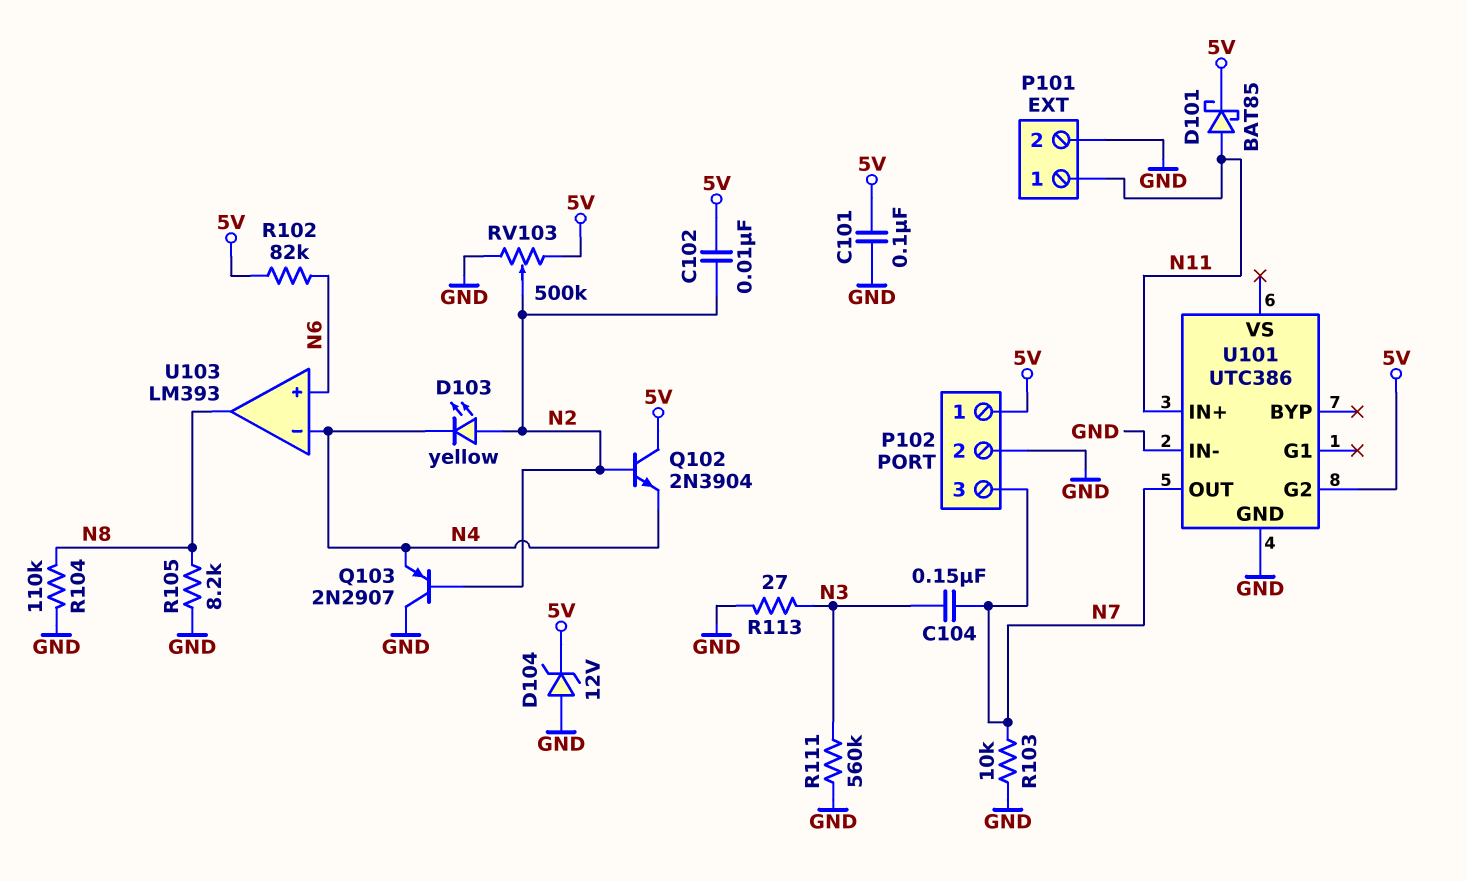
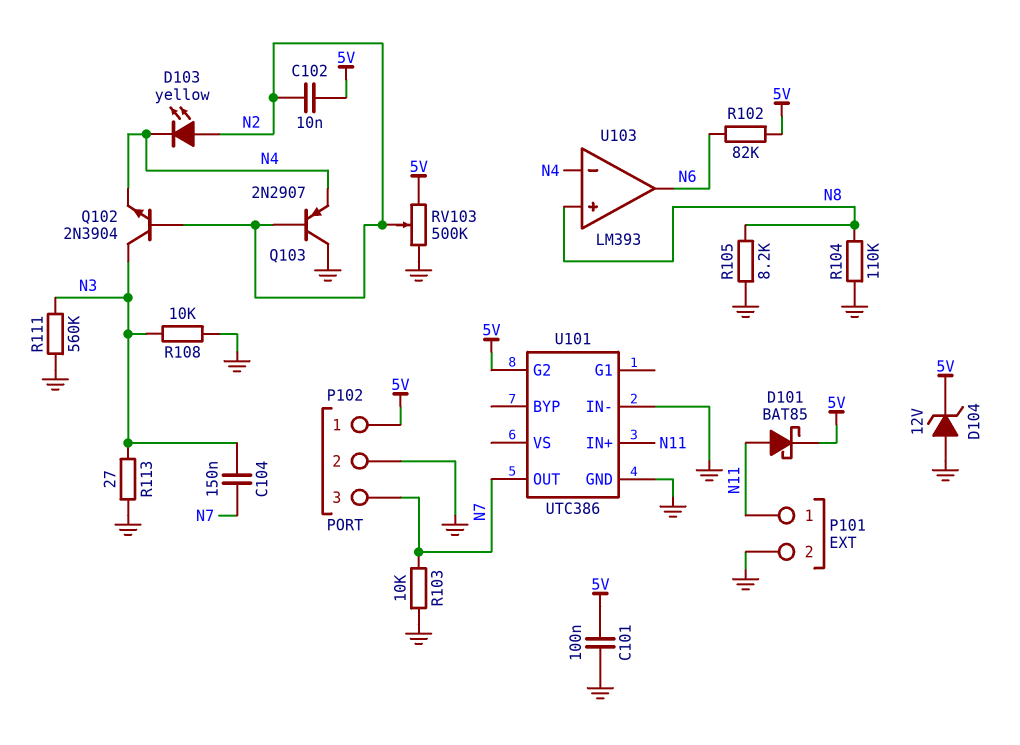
Q102: NPN 2N3904 (B N2, C 5V, E N4) -> NPN 2N3904 (B N2, C N3, E N4)
R108: none -> 10k (GND, N3)
U103 pin in+: N6 -> N8
U103 pin out: N8 -> N6

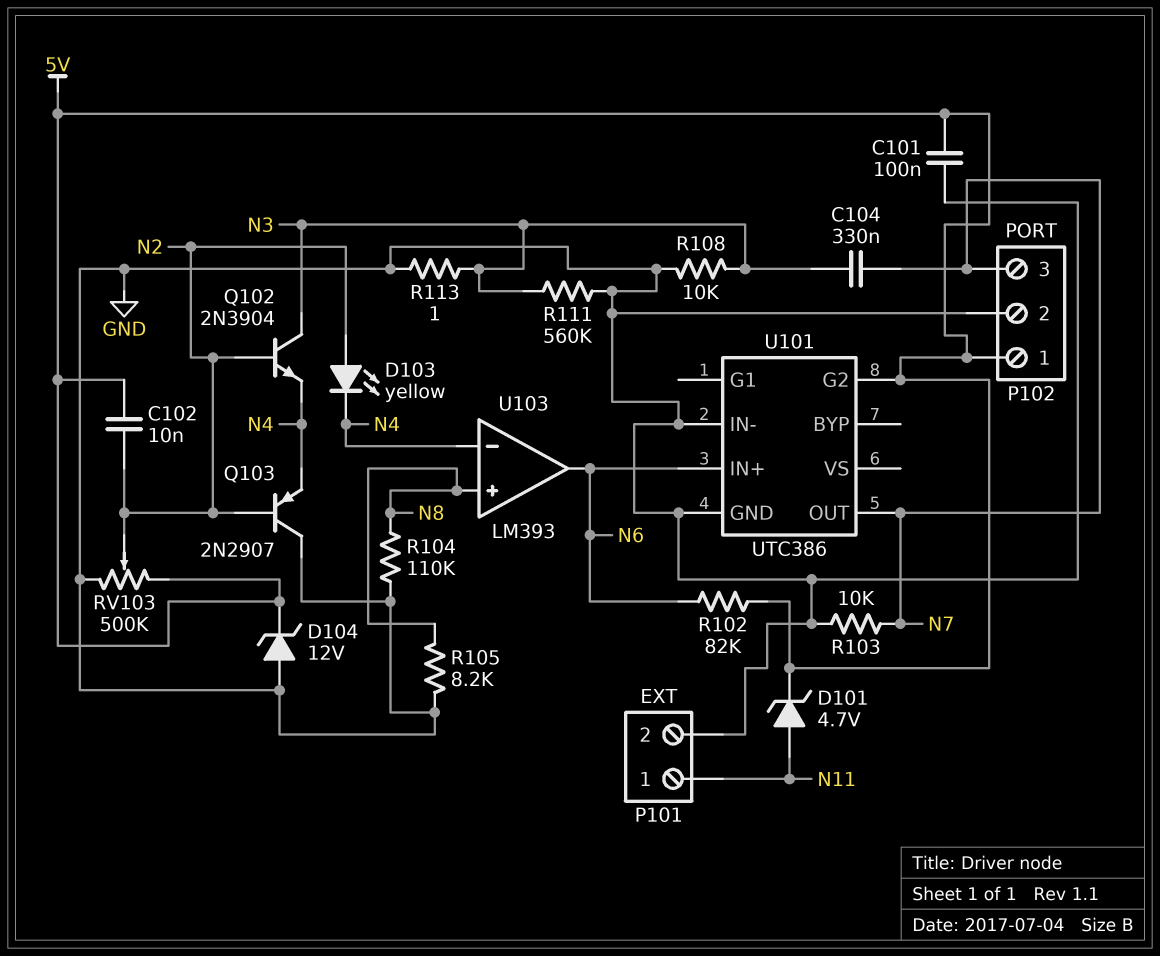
C104: 150nF (N3, N7) -> 330nF (N3, N7)
D101: schottky BAT85 (A N11, K 5V) -> zener 4.7V (A N11, K 5V)
R113: 27 (GND, N3) -> 1 (GND, N3)
U101 pin IN+: N11 -> N6

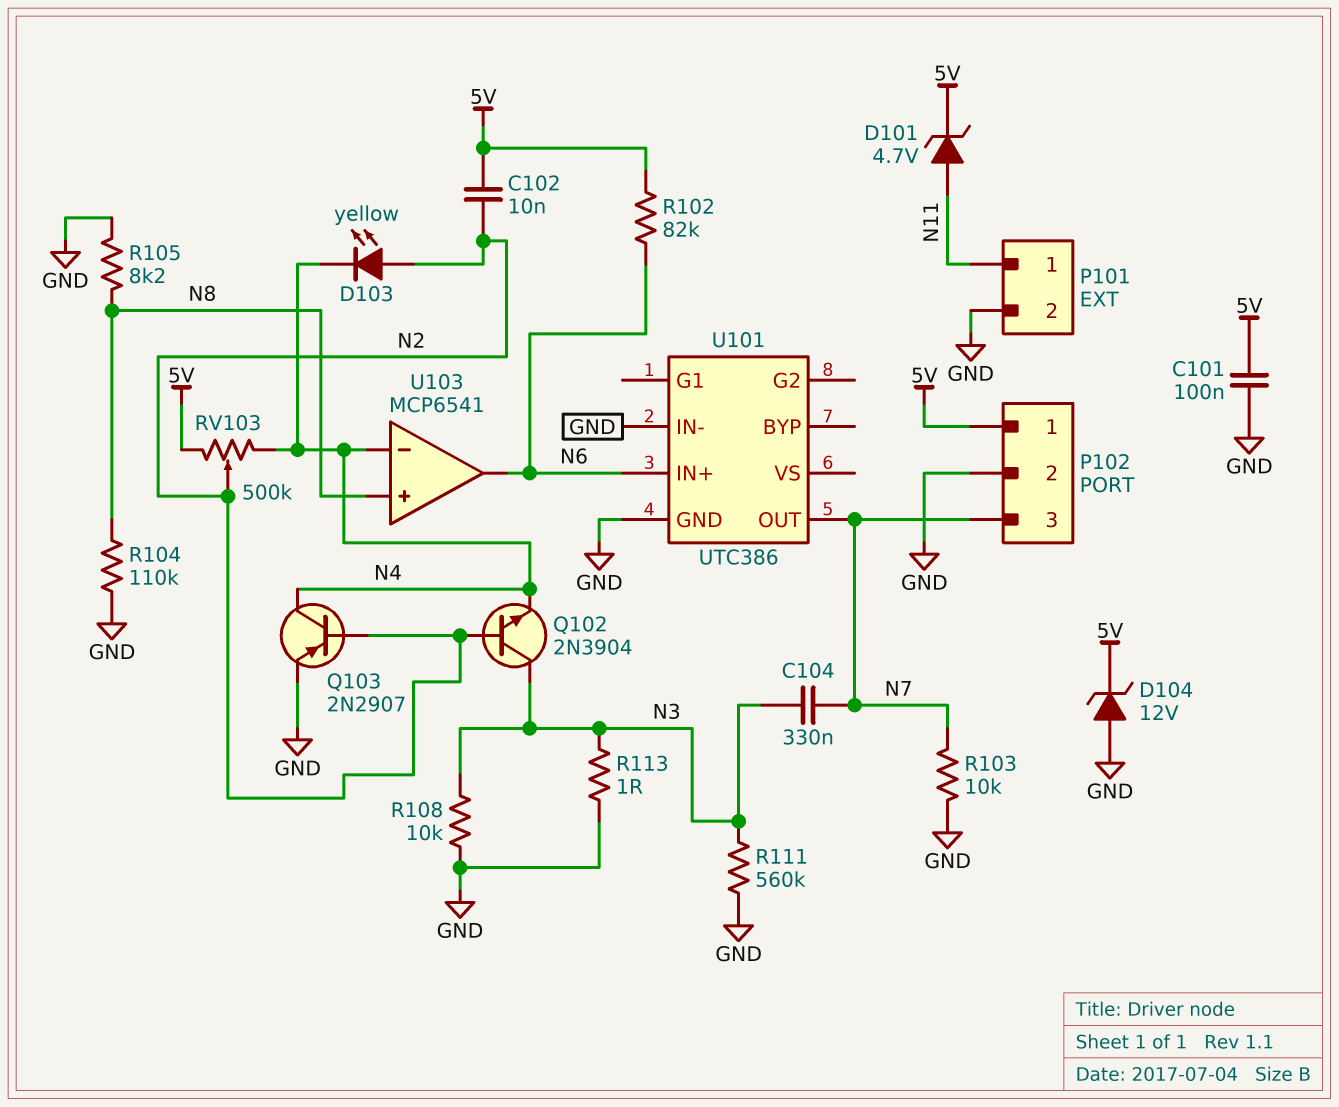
Q103: PNP 2N2907 (B N2, C GND, E N4) -> PNP 2N2907 (B N2, C N4, E GND)
RV103: 500k (5V, GND, wiper N2) -> 500k (5V, N4, wiper N2)
U101 pin G2: 5V -> none
U103: LM393 -> MCP6541

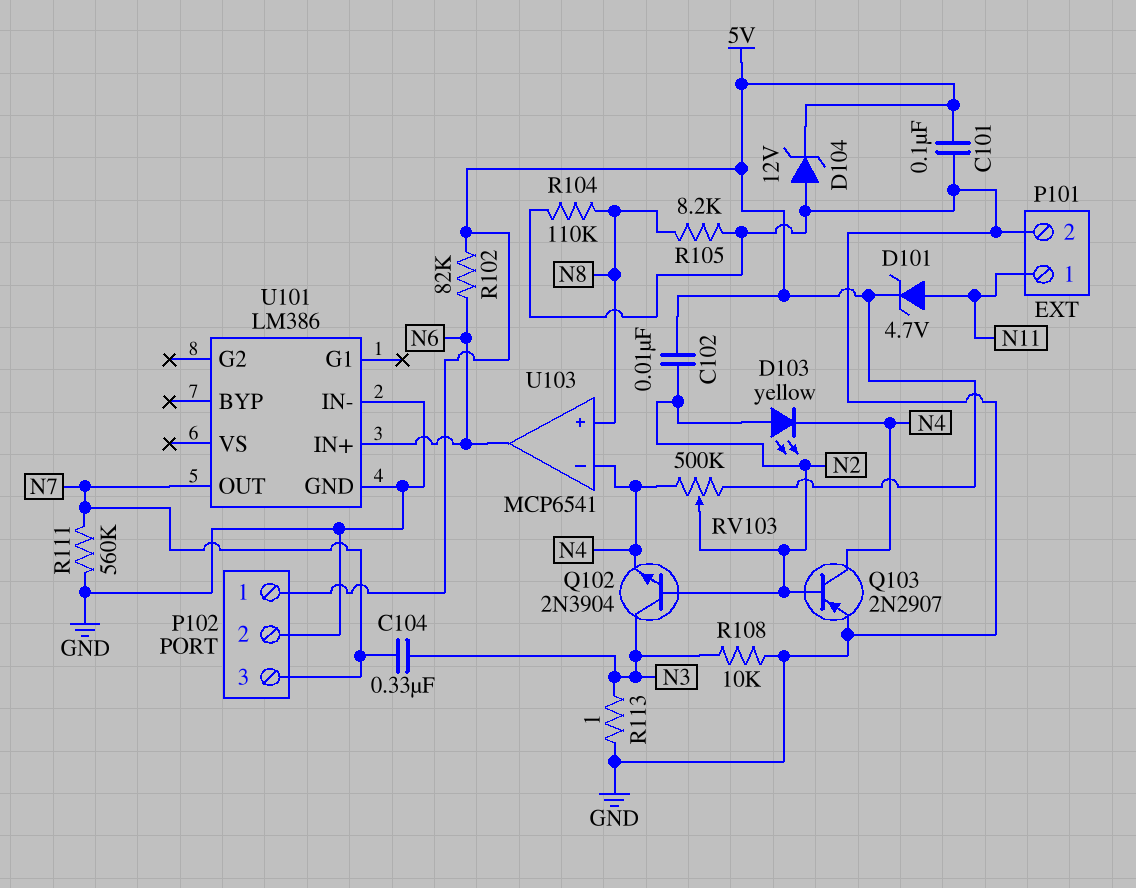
R103: 10k (GND, N7) -> none
R111: 560k (GND, N3) -> 560k (GND, N7)
U101: UTC386 -> LM386

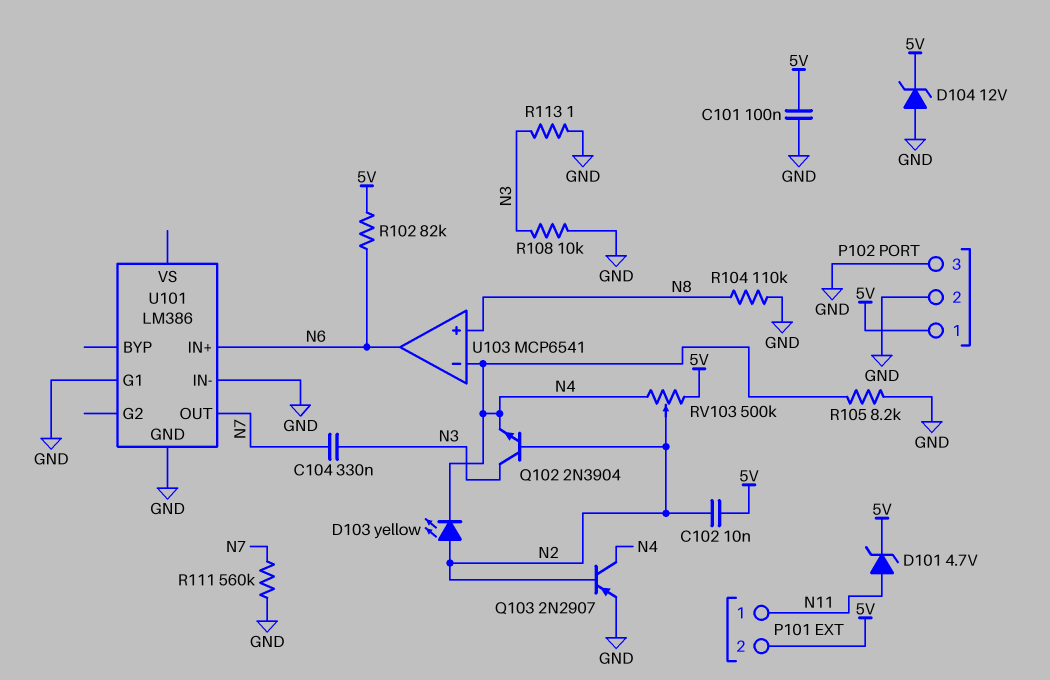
P101 pin 2: GND -> 5V
P102 pin 3: N7 -> GND
R105: 8.2k (GND, N8) -> 8.2k (GND, N4)
U101 pin G1: none -> GND

